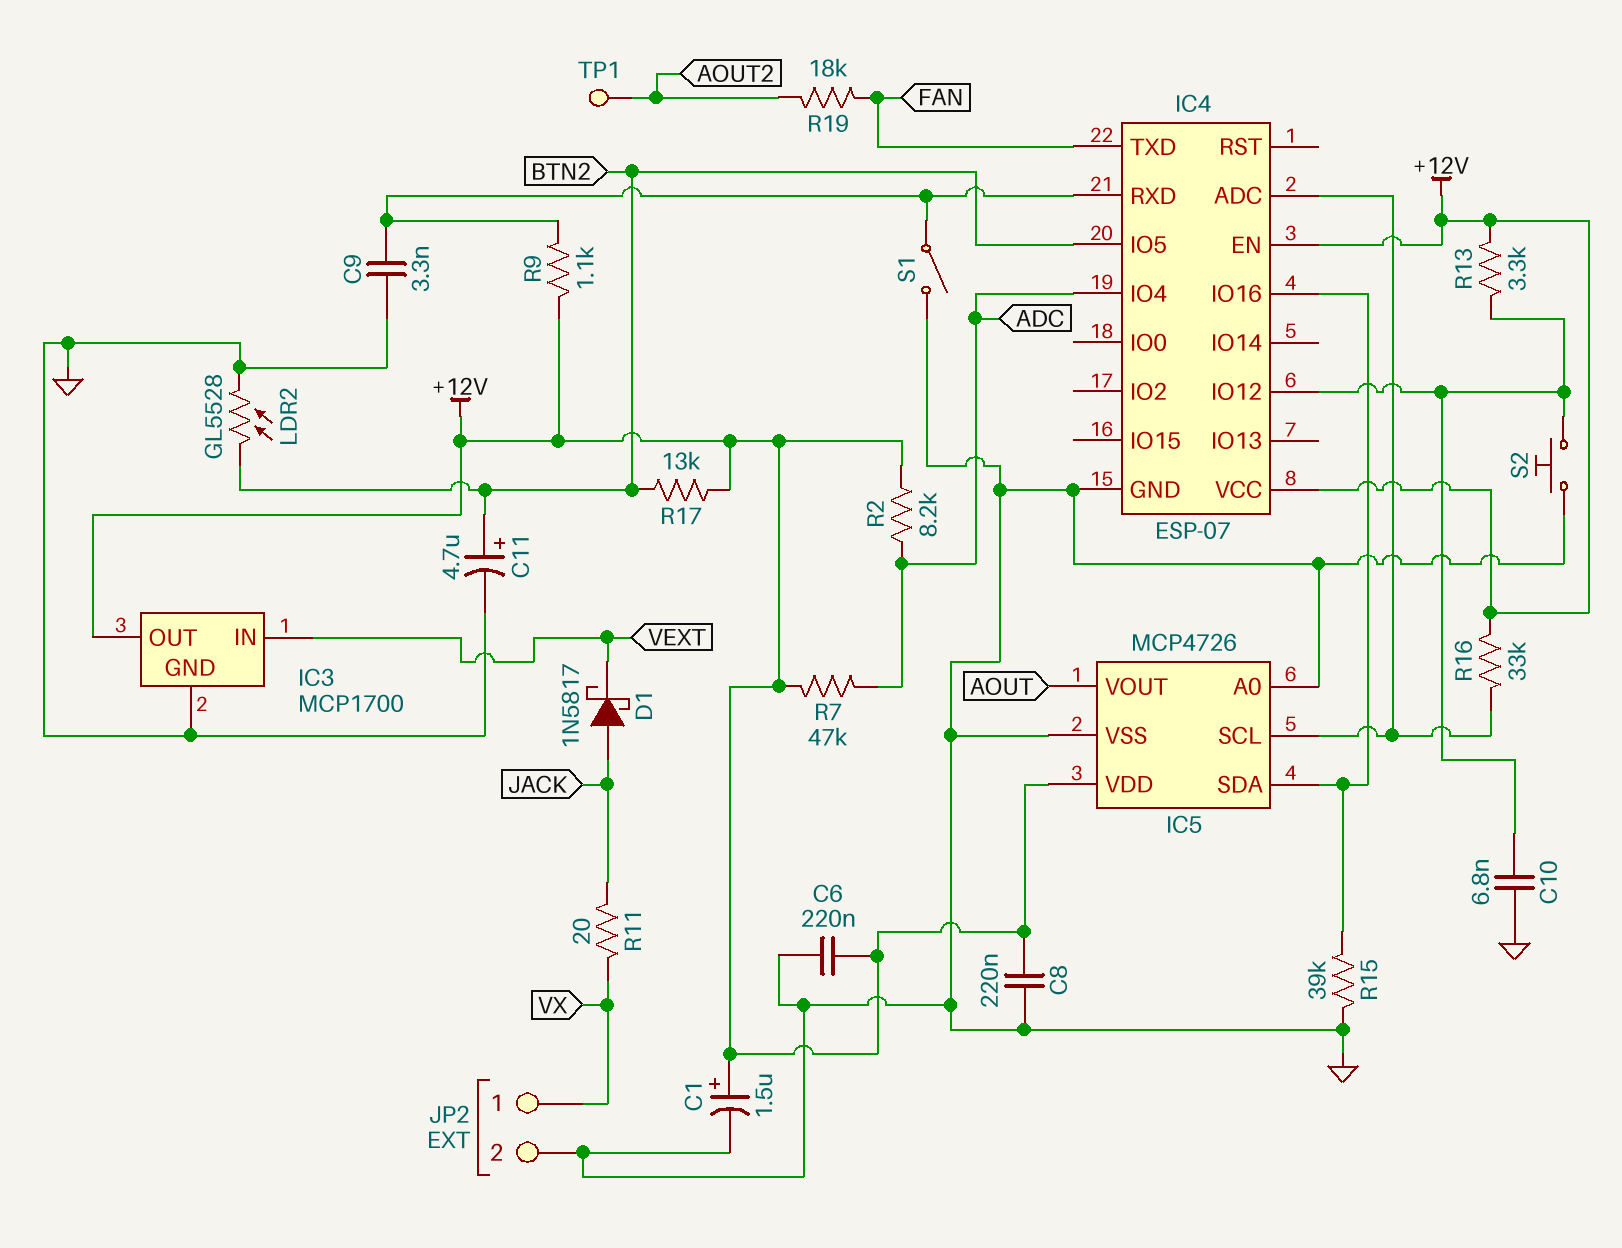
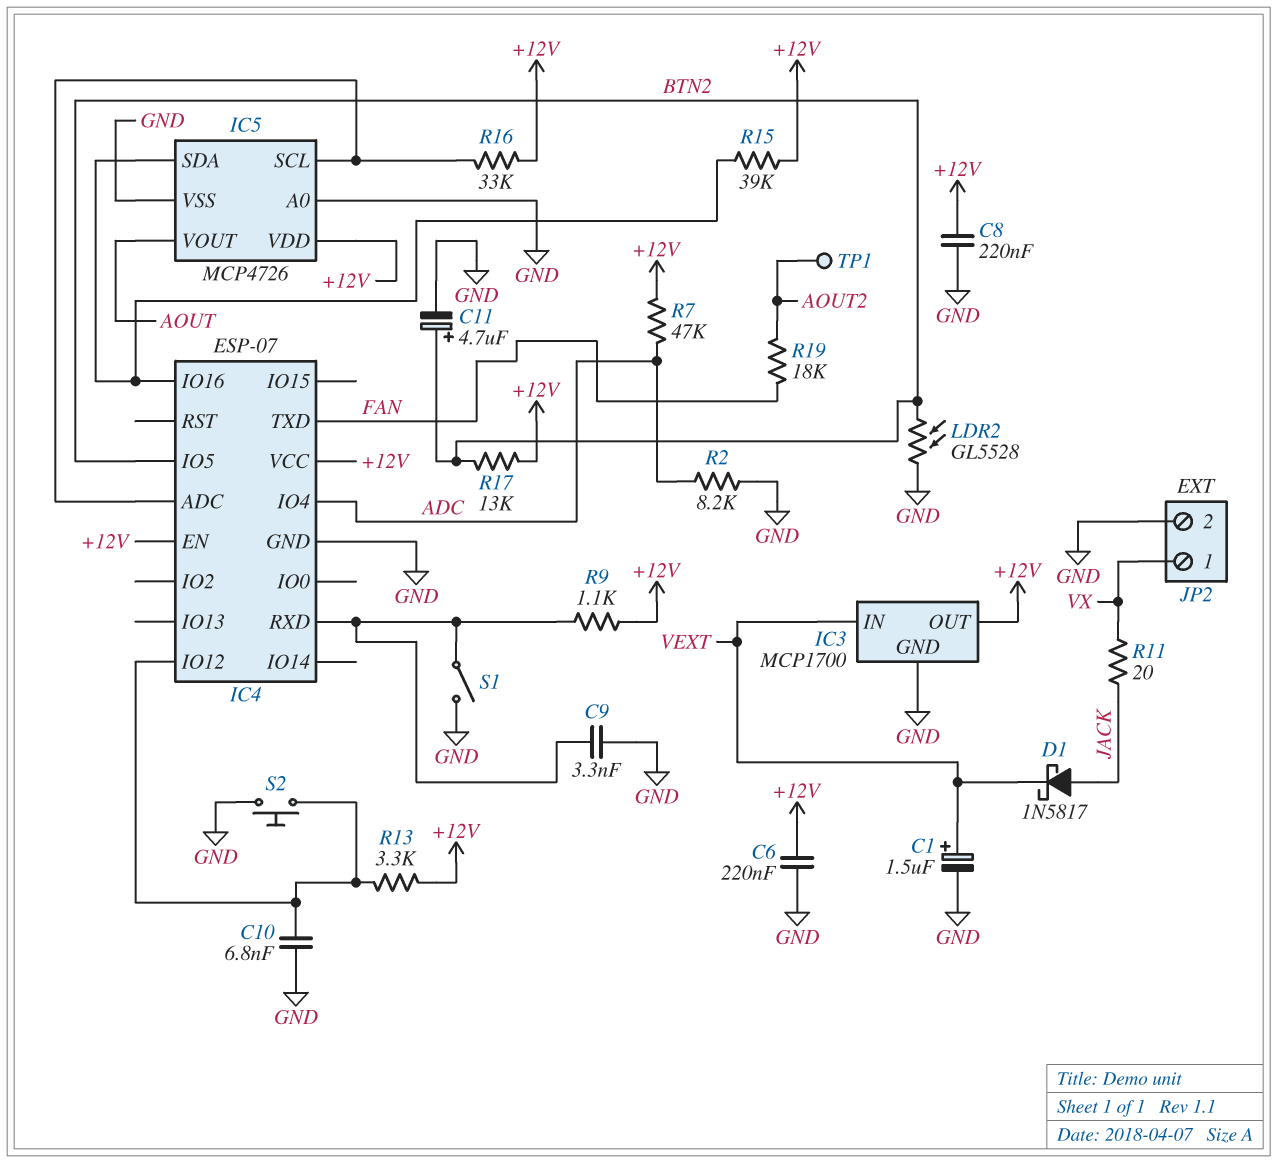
C1: 1.5uF (plus +12V, minus GND) -> 1.5uF (plus VEXT, minus GND)
R2: 8.2k (+12V, ADC) -> 8.2k (ADC, GND)
R15: 39k (GND, IC4/IO16) -> 39k (+12V, IC4/IO16)

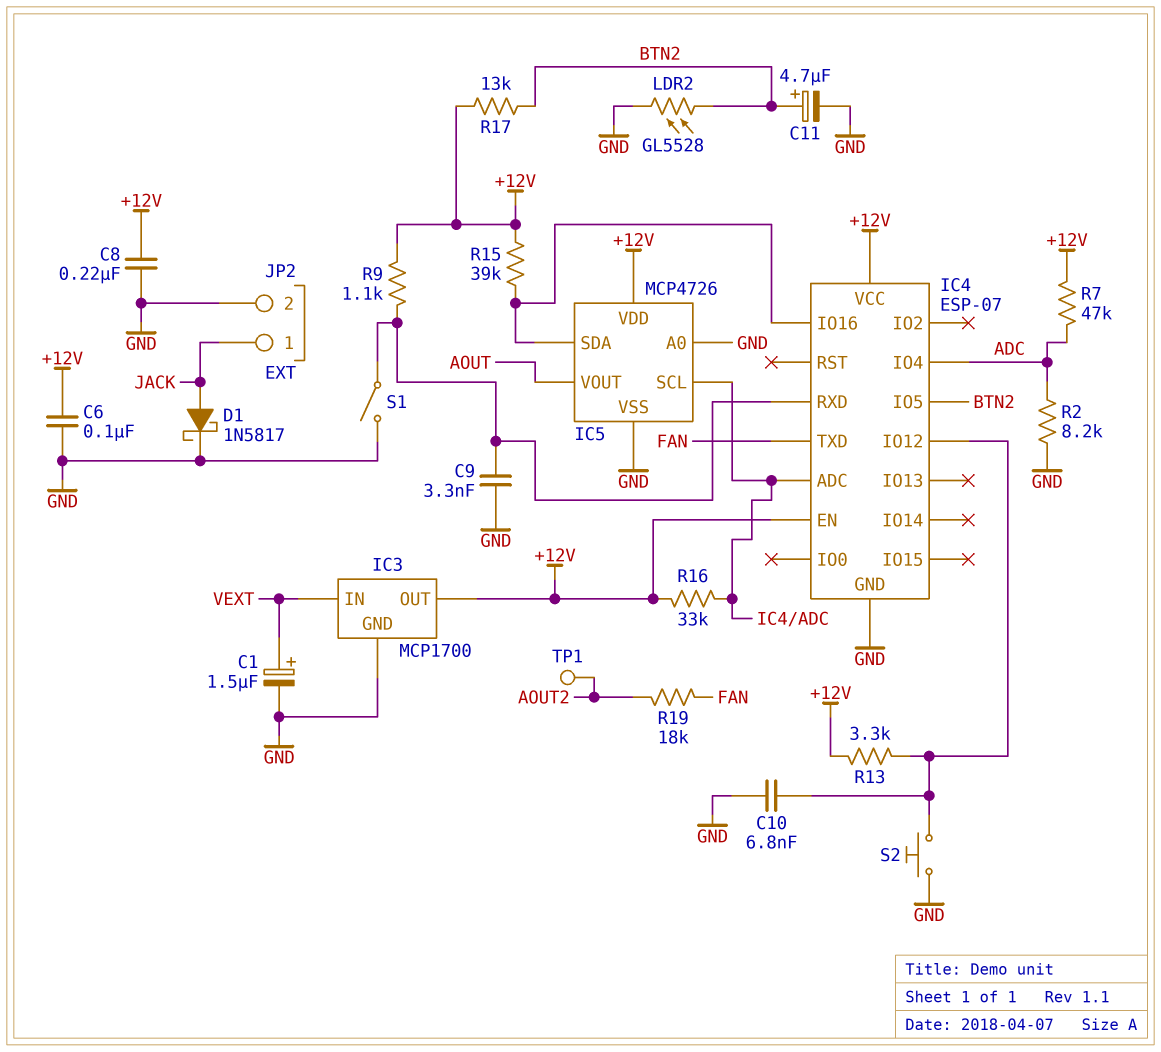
C6: 220nF (+12V, GND) -> 100nF (+12V, GND)
D1: schottky 1N5817 (A JACK, K VEXT) -> schottky 1N5817 (A JACK, K GND)
JP2 pin 1: VX -> JACK
R11: 20 (JACK, VX) -> none

